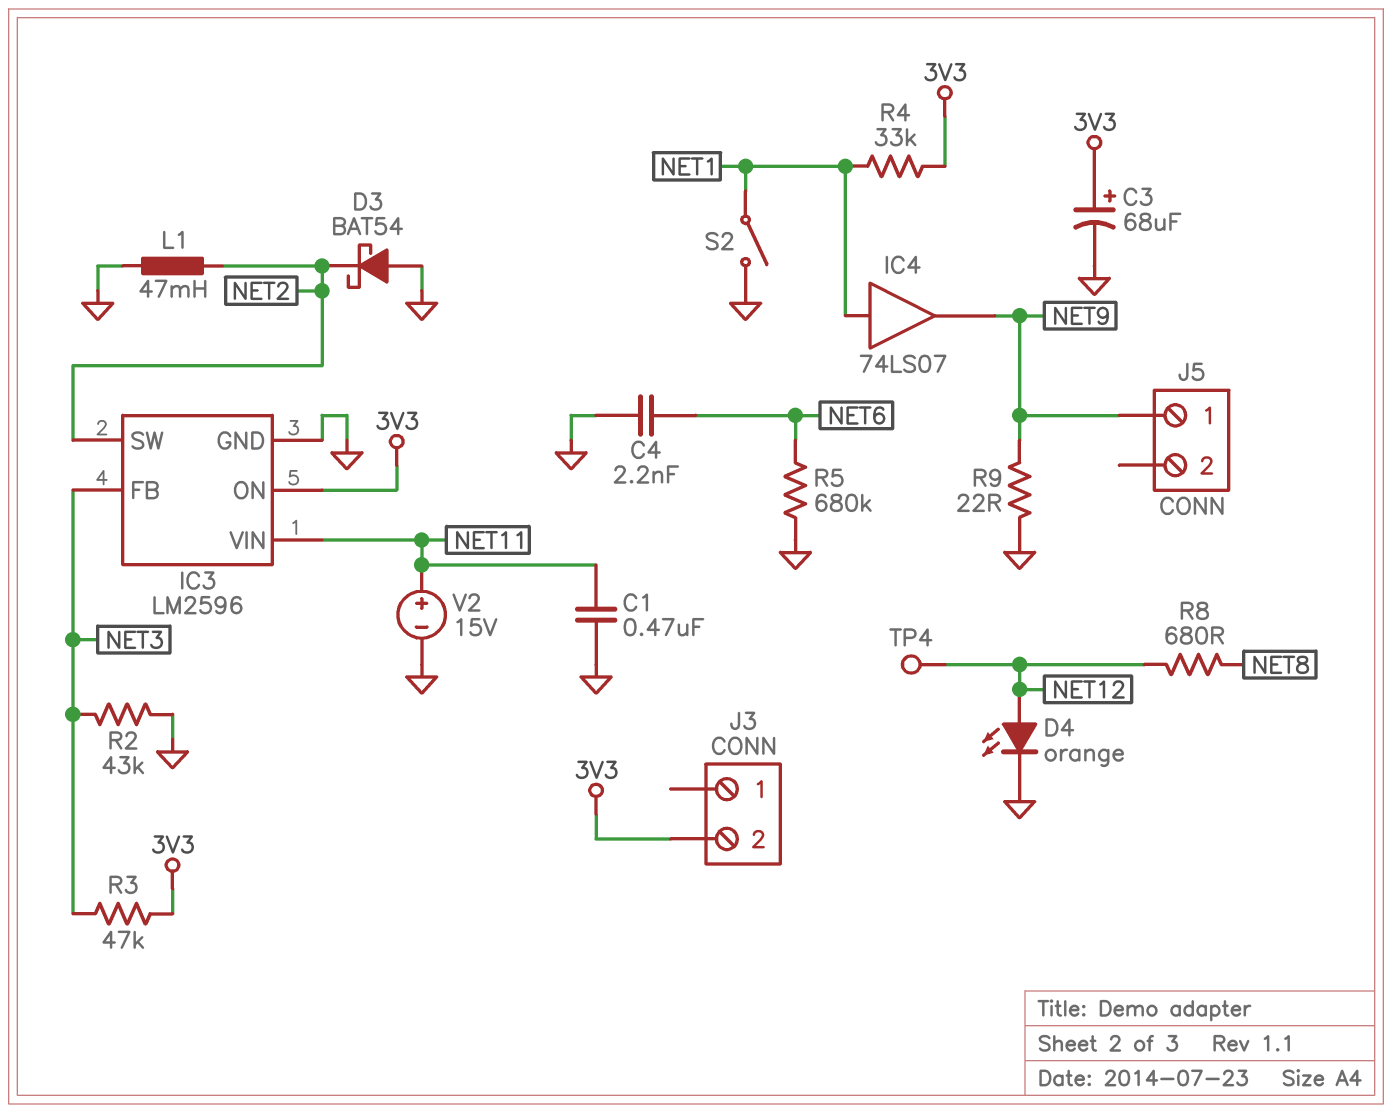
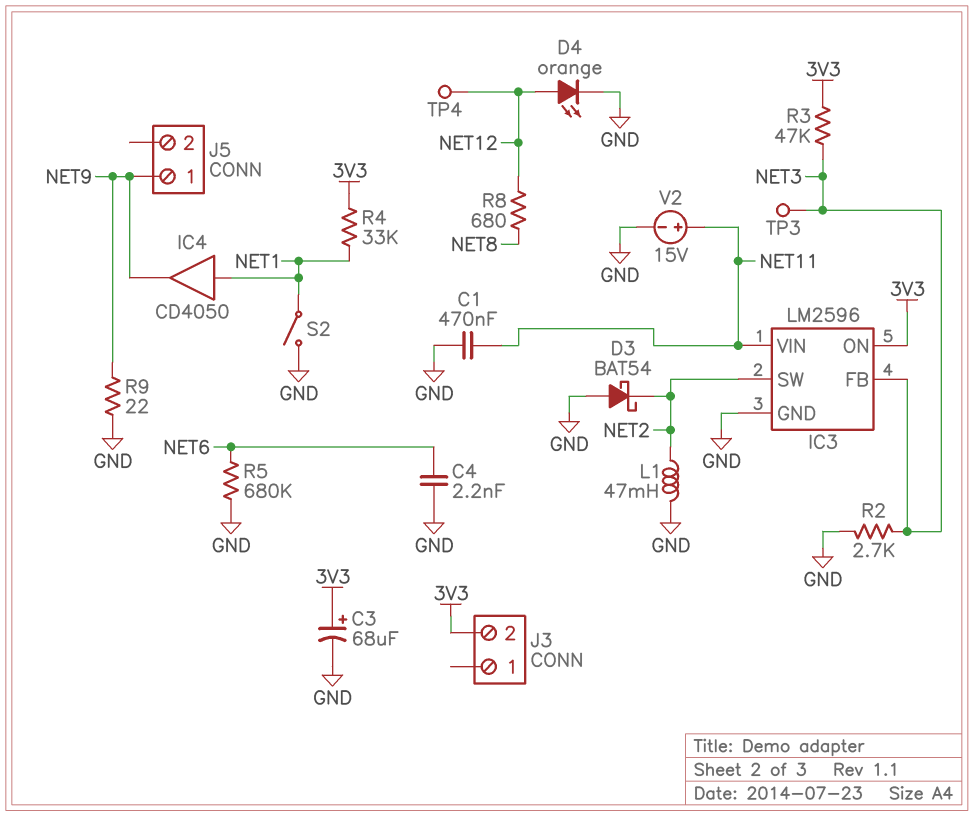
IC4: buffer 74LS07 (in NET1, out NET9) -> buffer CD4050 (in NET1, out NET9)
R2: 43k (GND, NET3) -> 2.7k (GND, NET3)
TP3: none -> test point (NET3)

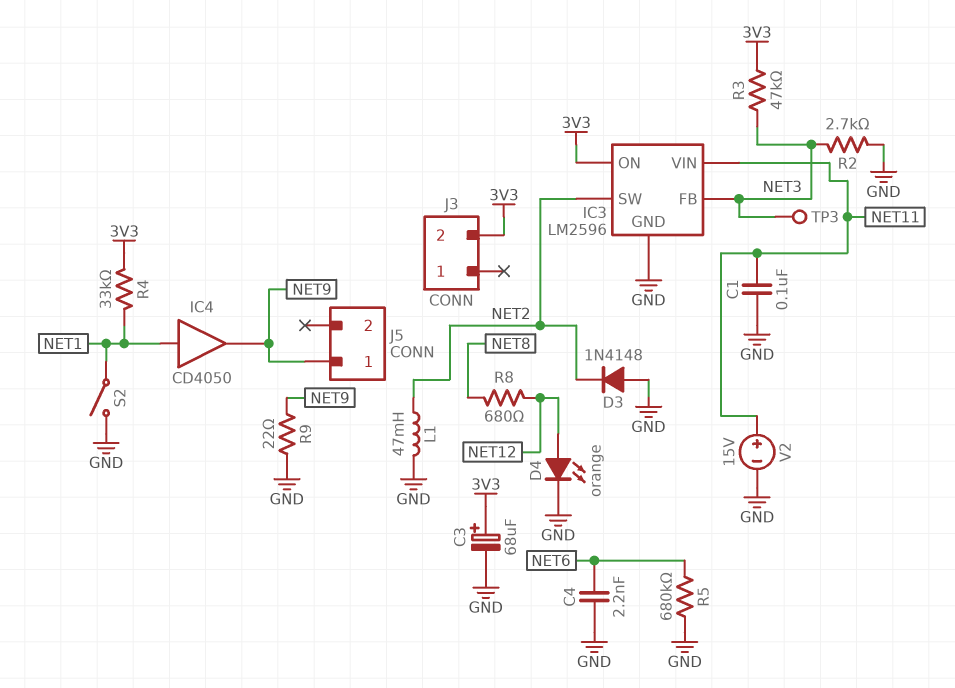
C1: 470nF (GND, NET11) -> 100nF (GND, NET11)
D3: schottky BAT54 (A GND, K NET2) -> diode 1N4148 (A GND, K NET2)
TP4: test point (NET12) -> none

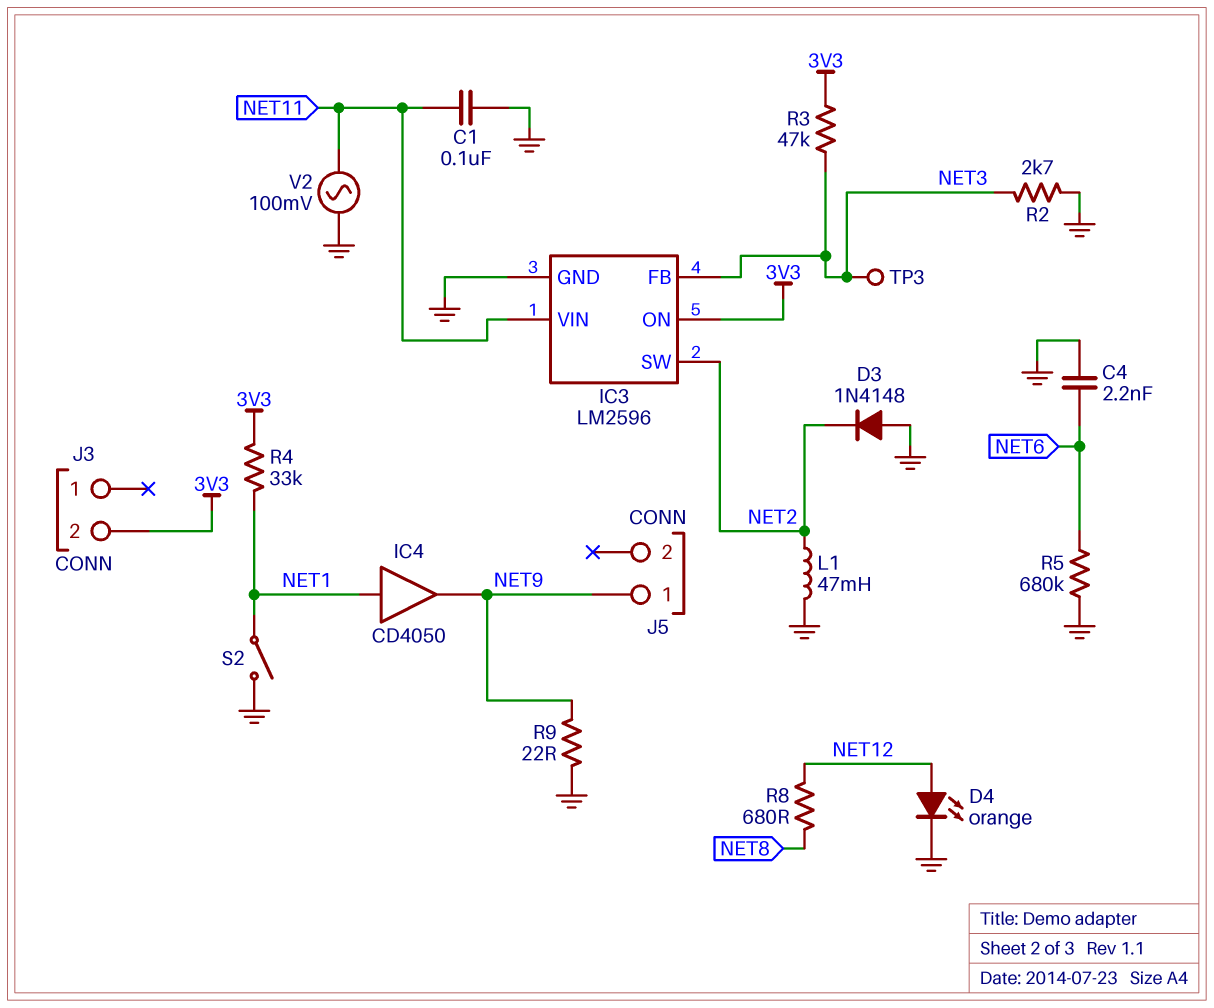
C3: 68uF (plus 3V3, minus GND) -> none
V2: 15V (plus NET11, minus GND) -> AC 100mV (GND, NET11)

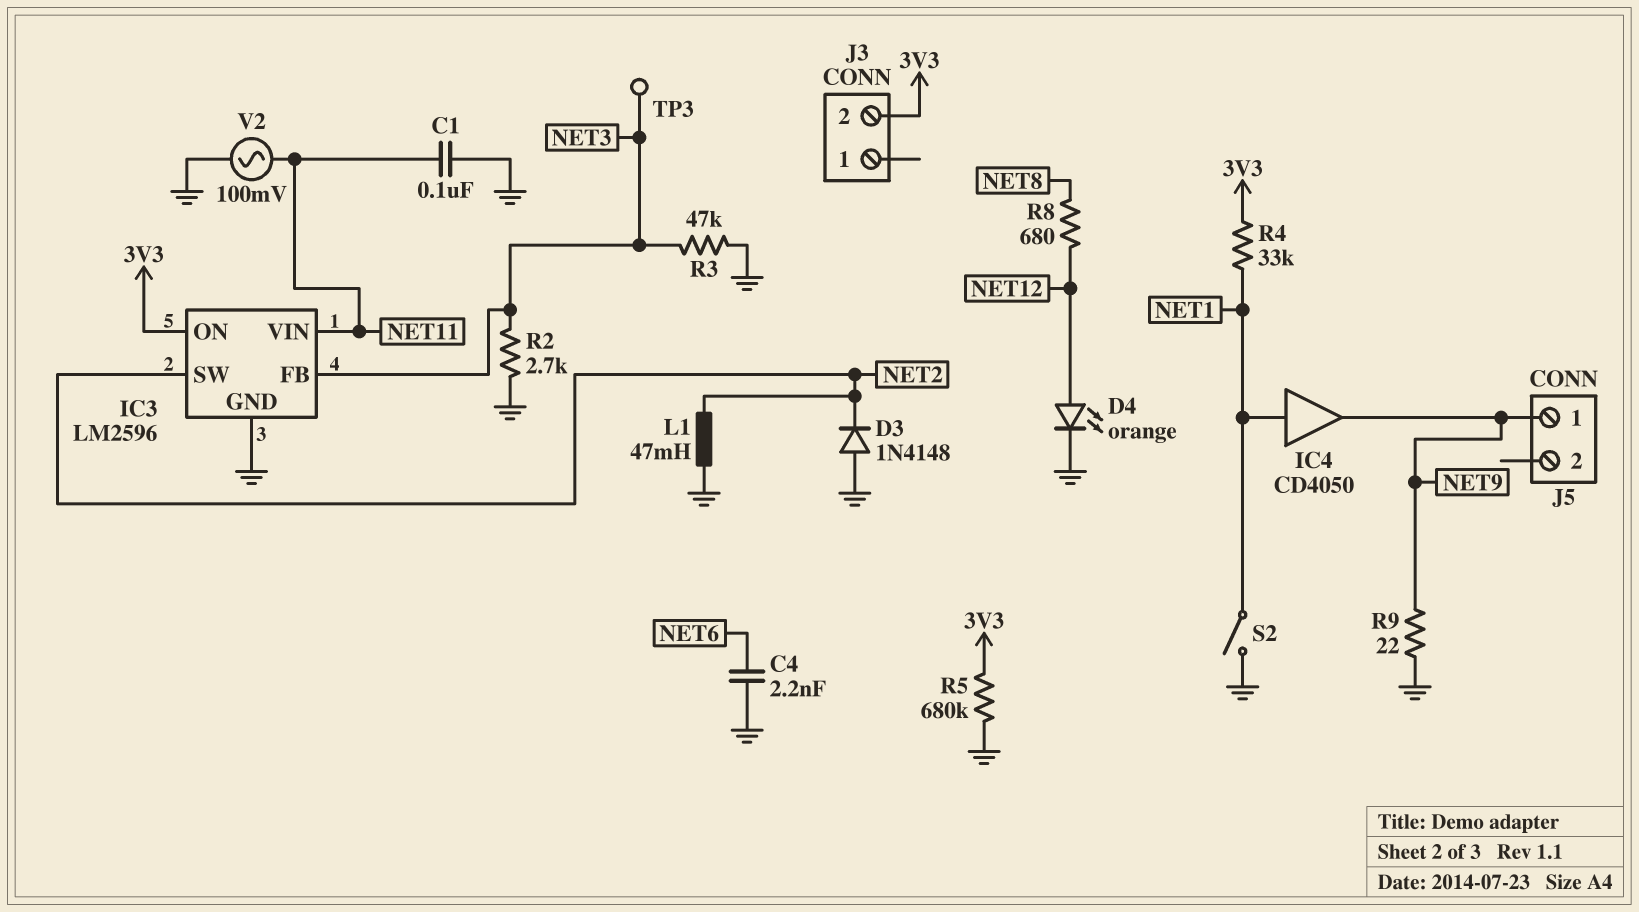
R3: 47k (3V3, NET3) -> 47k (GND, NET3)
R5: 680k (GND, NET6) -> 680k (3V3, GND)

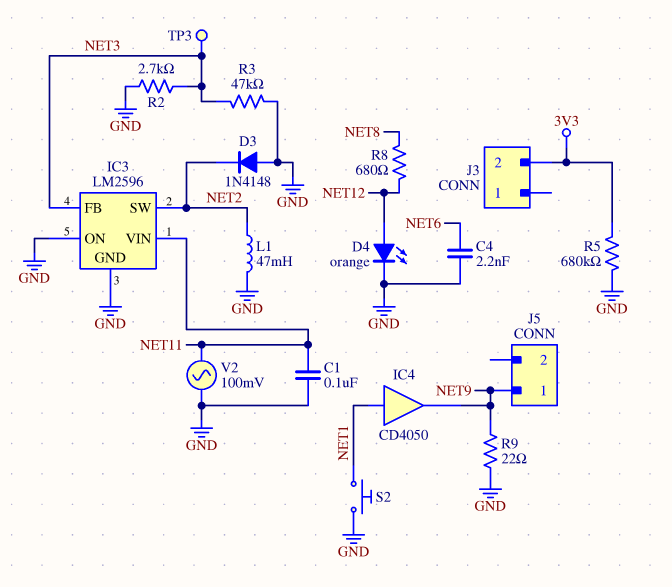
IC3 pin ON: 3V3 -> GND
R4: 33k (3V3, NET1) -> none
S2: switch (GND, NET1) -> button (GND, NET1)

